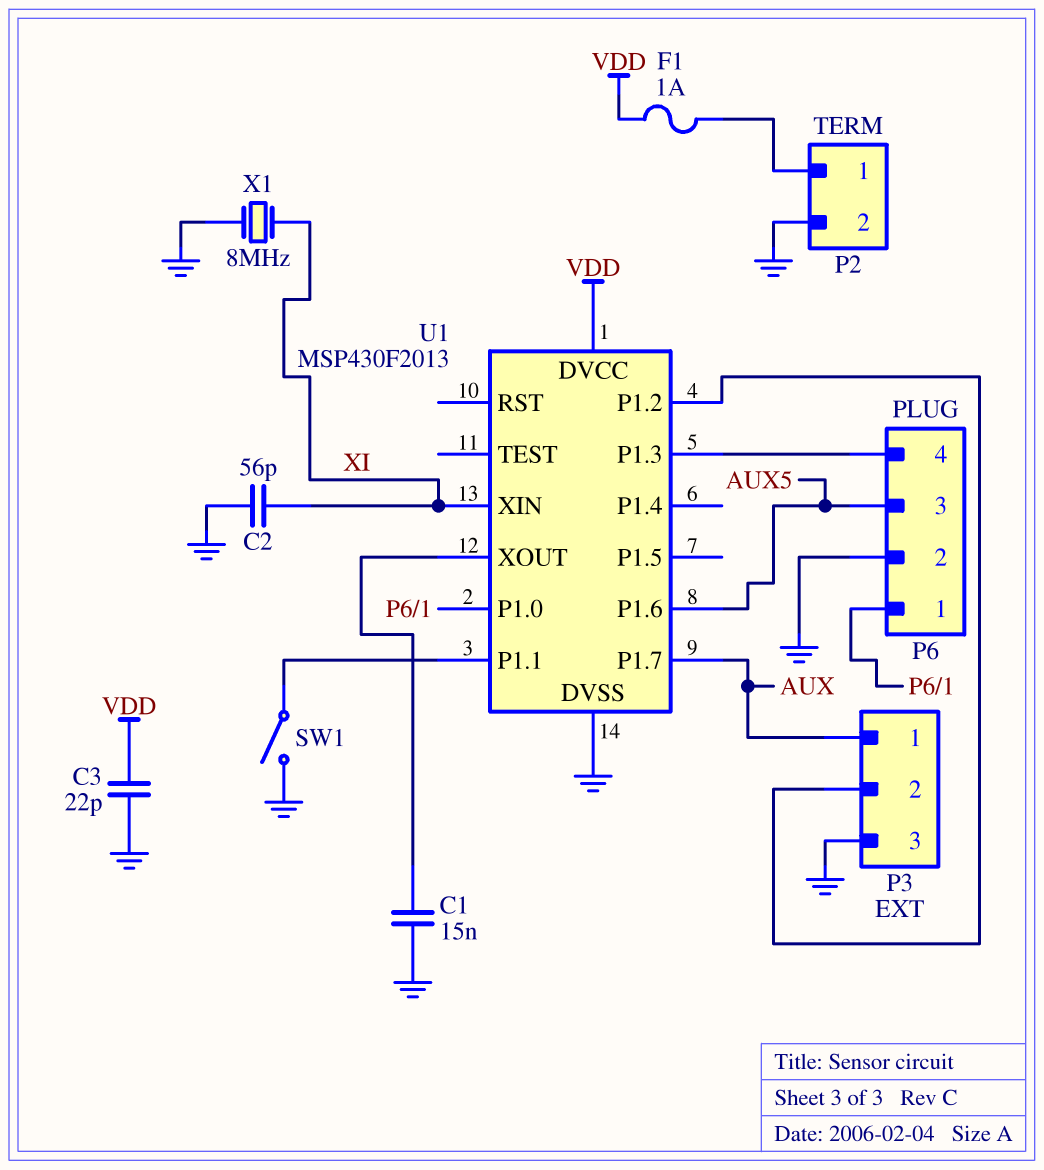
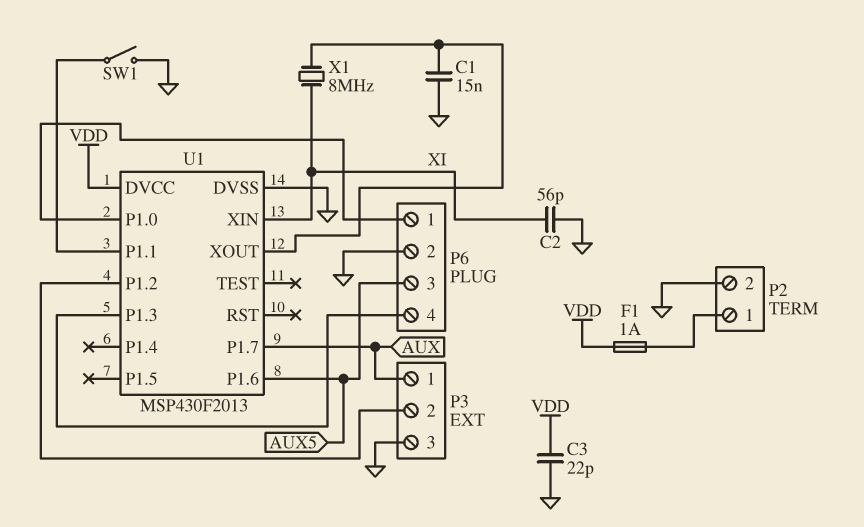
X1: 8MHz (GND, XI) -> 8MHz (U1/XOUT, XI)

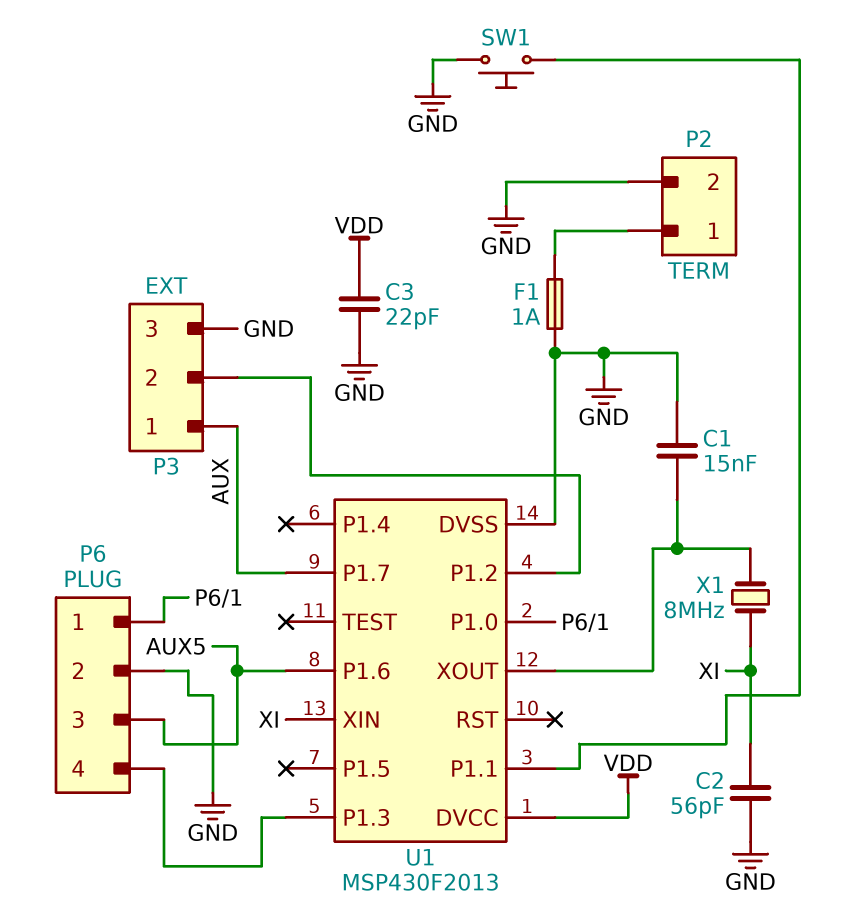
F1: 1A (P2/1, VDD) -> 1A (GND, P2/1)
SW1: switch (GND, U1/P1.1) -> button (GND, U1/P1.1)

